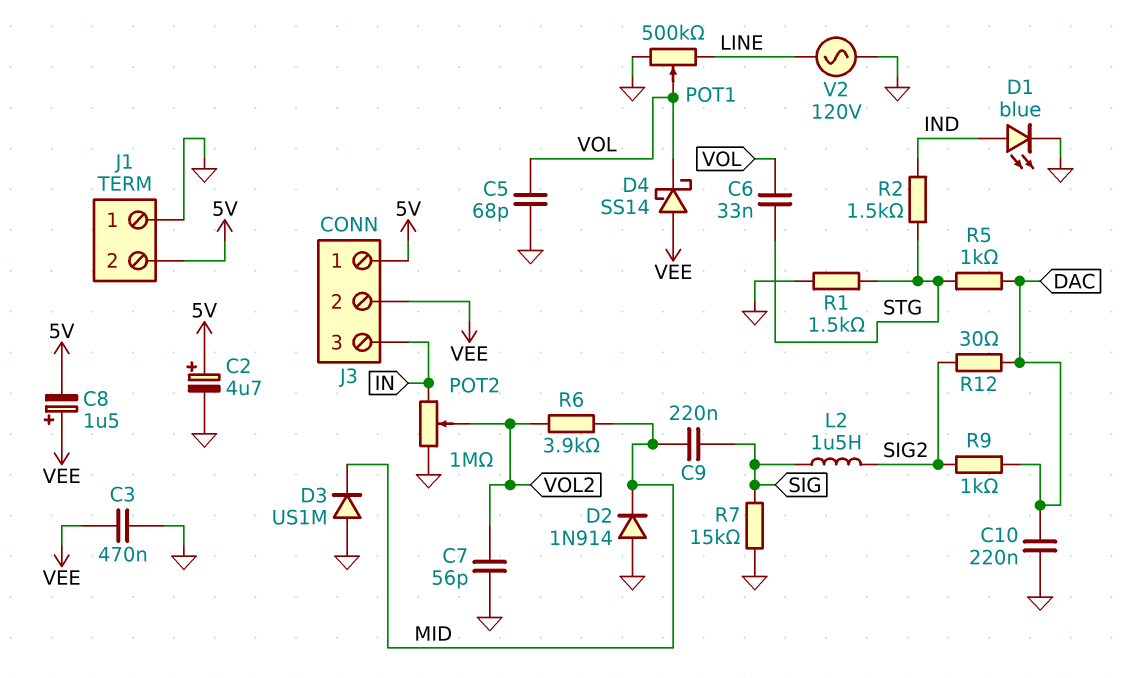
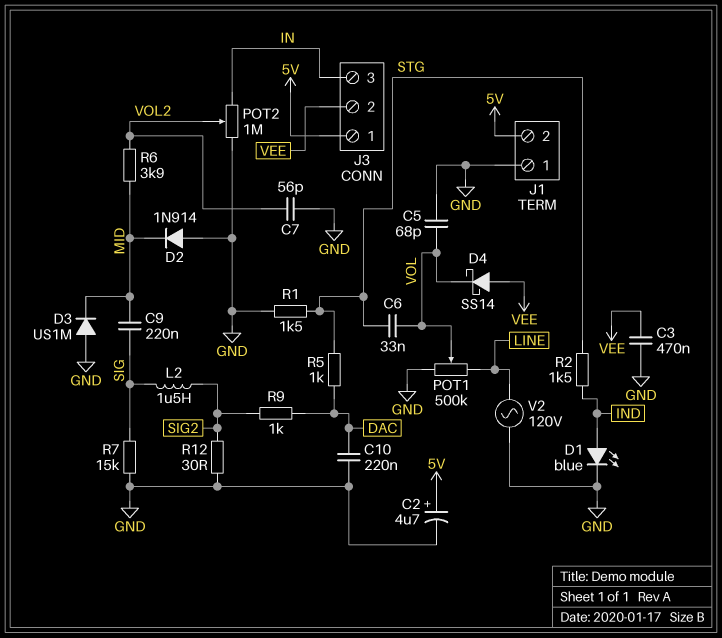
C8: 1.5uF (plus VEE, minus 5V) -> none
R12: 30 (DAC, SIG2) -> 30 (GND, SIG2)

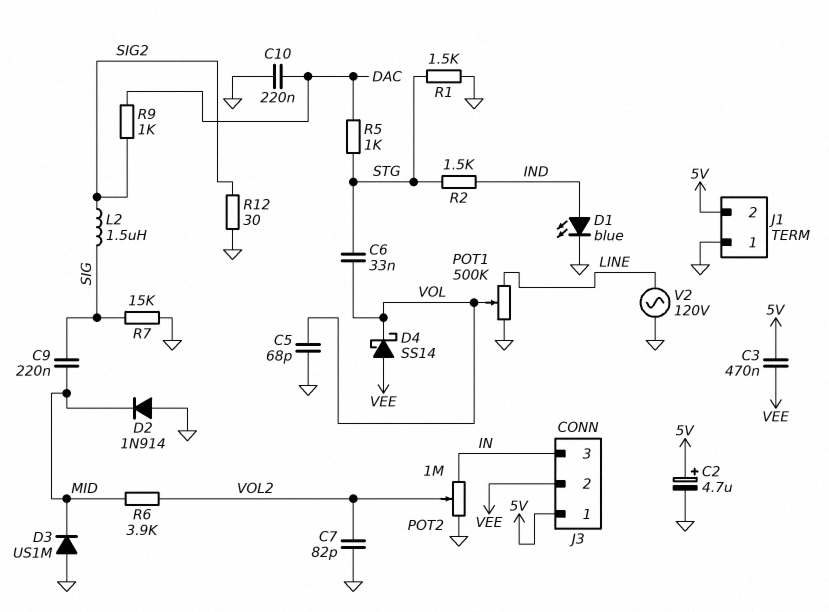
C3: 470nF (GND, VEE) -> 470nF (5V, VEE)
C7: 56pF (GND, VOL2) -> 82pF (GND, VOL2)

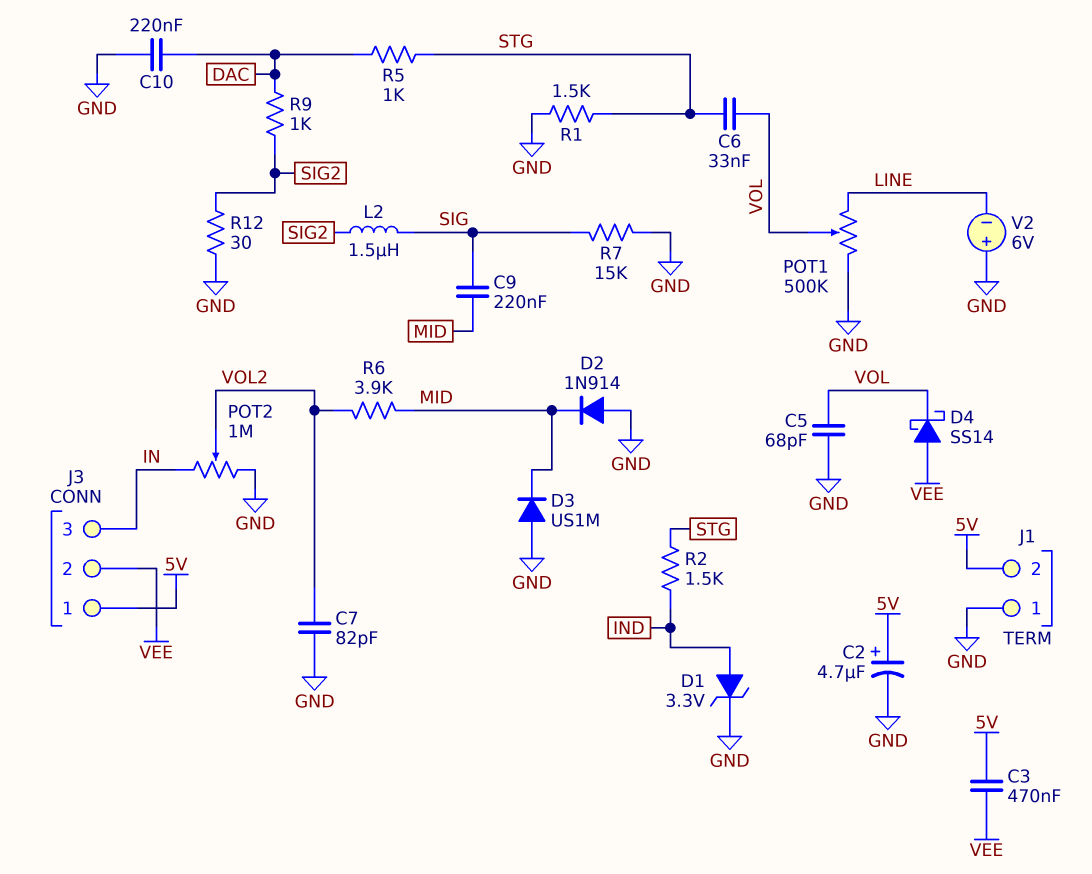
D1: LED blue (A IND, K GND) -> zener 3.3V (A IND, K GND)
V2: AC 120V (GND, LINE) -> 6V (plus GND, minus LINE)

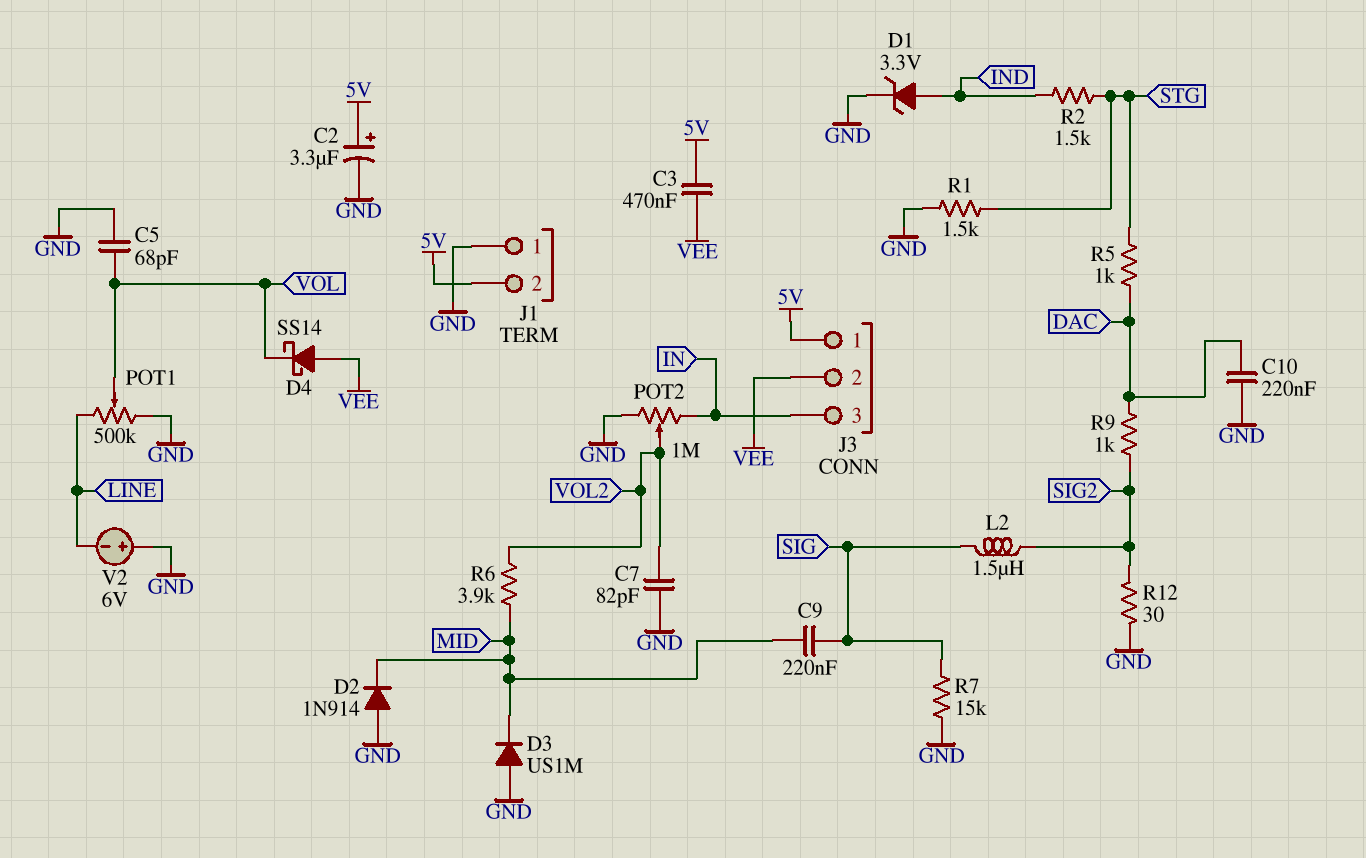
C2: 4.7uF (plus 5V, minus GND) -> 3.3uF (plus 5V, minus GND)
C6: 33nF (STG, VOL) -> none

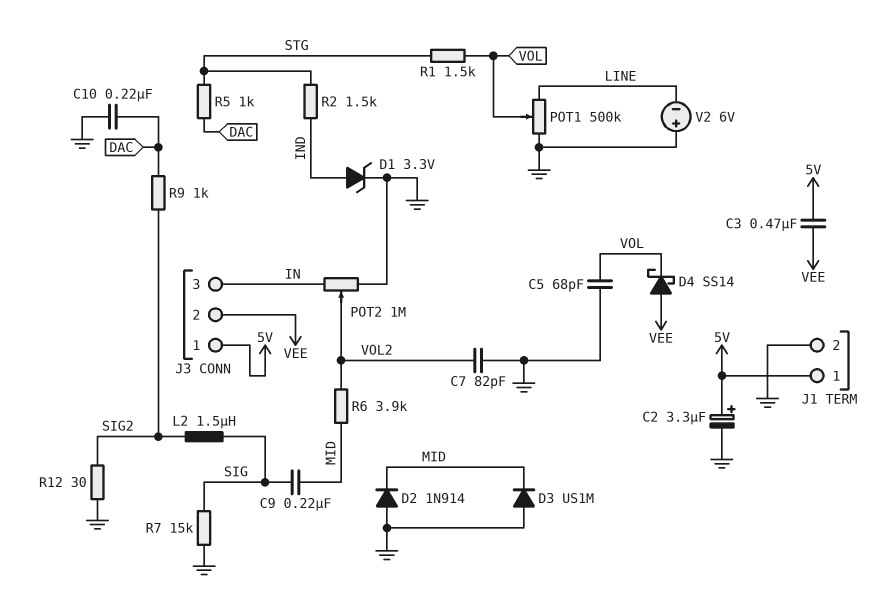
J1 pin 1: GND -> 5V
J1 pin 2: 5V -> GND
R1: 1.5k (GND, STG) -> 1.5k (STG, VOL)

